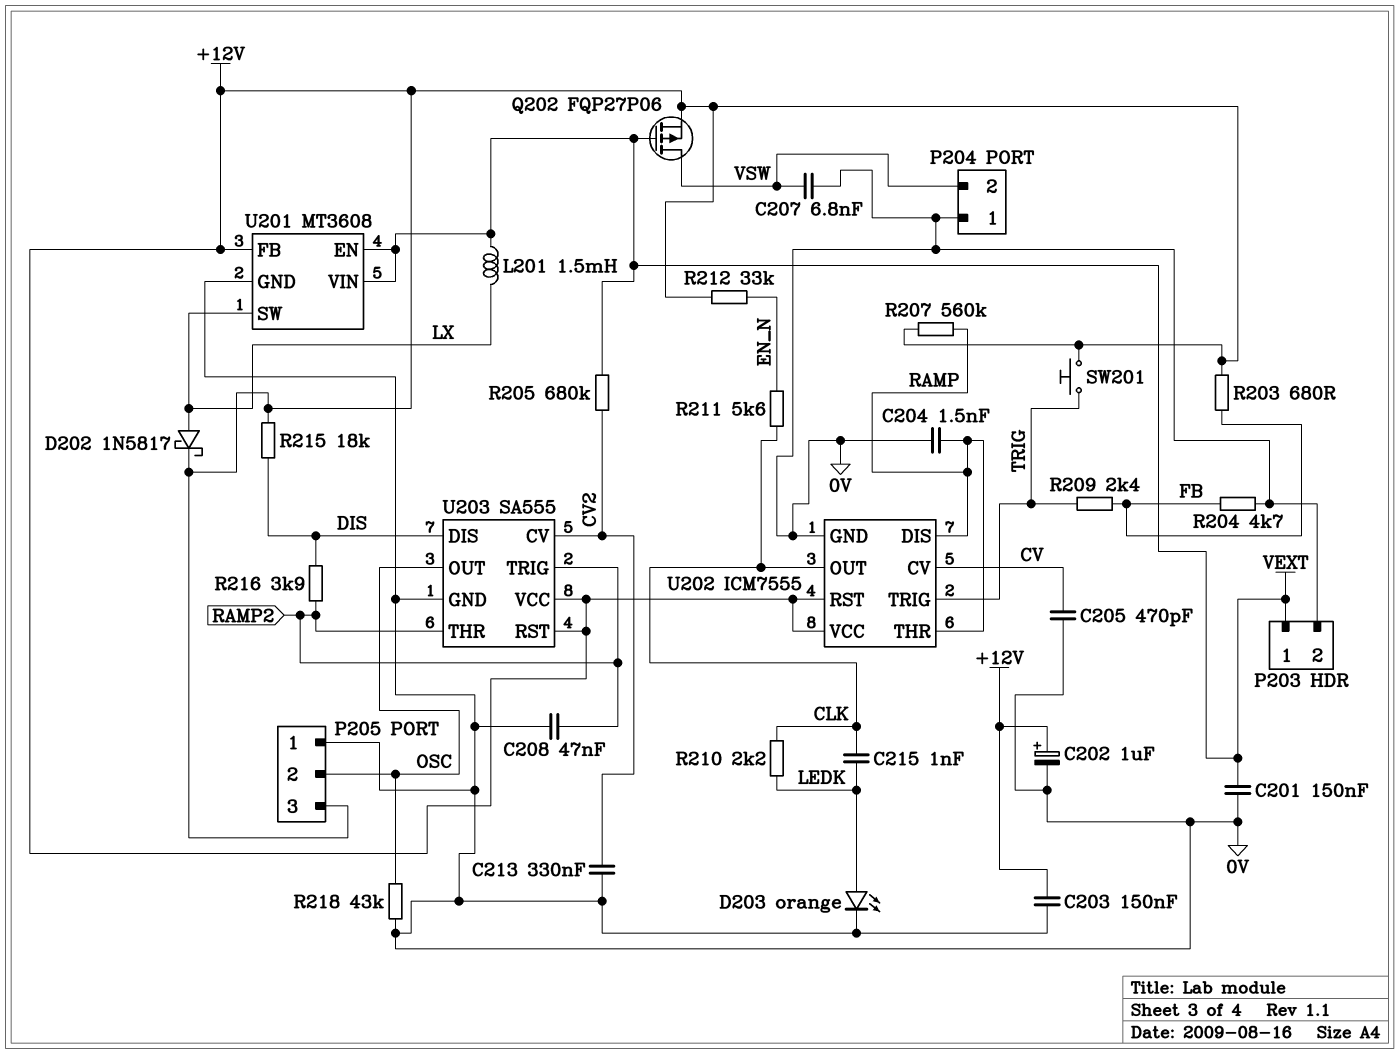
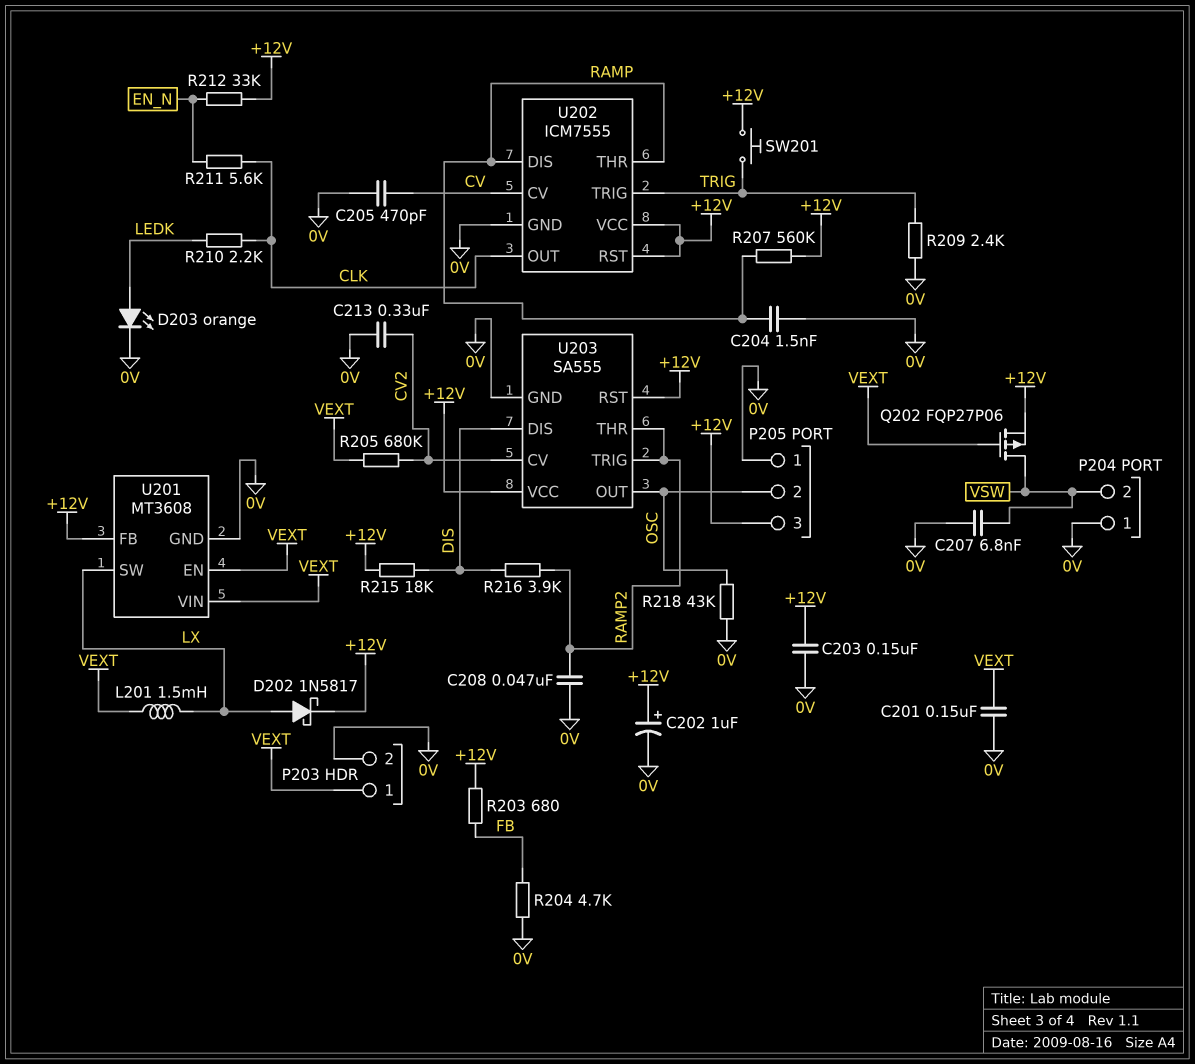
C215: 1nF (CLK, LEDK) -> none
R209: 2.4k (FB, TRIG) -> 2.4k (0V, TRIG)

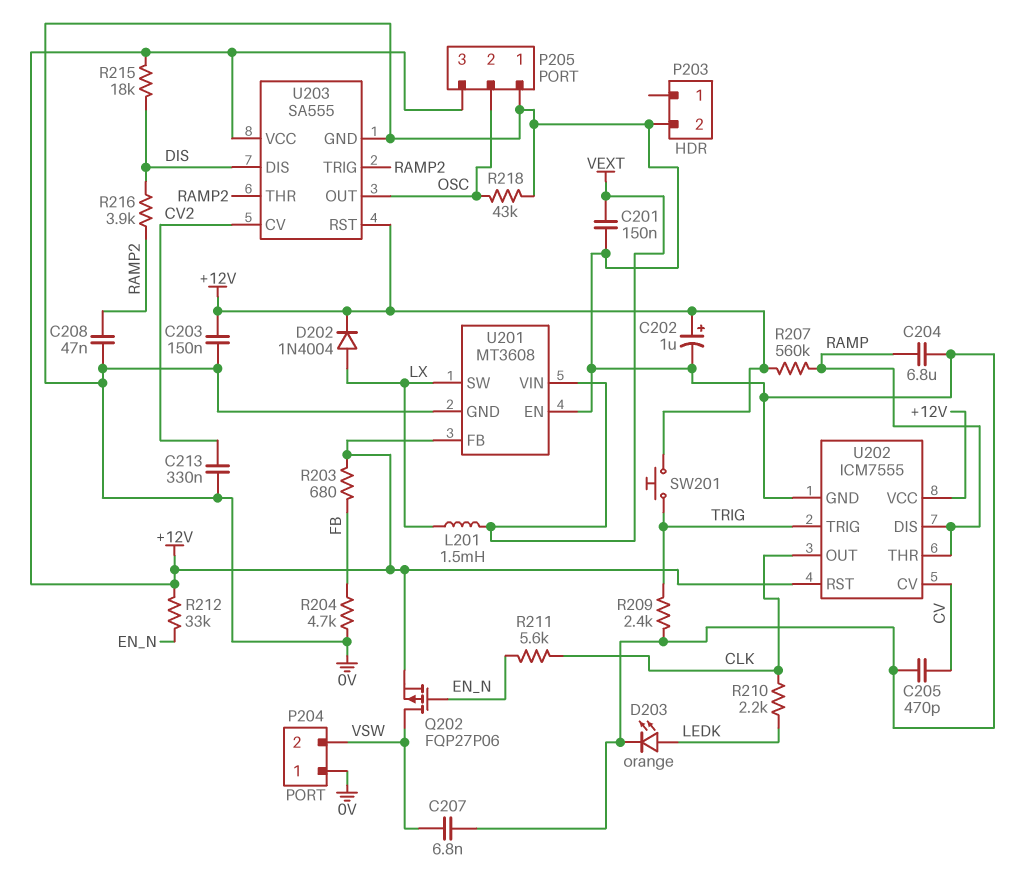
C204: 1.5nF (0V, RAMP) -> 6.8uF (0V, RAMP)
D202: schottky 1N5817 (A LX, K +12V) -> diode 1N4004 (A LX, K +12V)
P203 pin 1: VEXT -> none
Q202: PMOS FQP27P06 (G VEXT, D VSW, S +12V) -> PMOS FQP27P06 (G EN_N, D VSW, S +12V)
R205: 680k (CV2, VEXT) -> none
U201 pin EN: VEXT -> 0V

